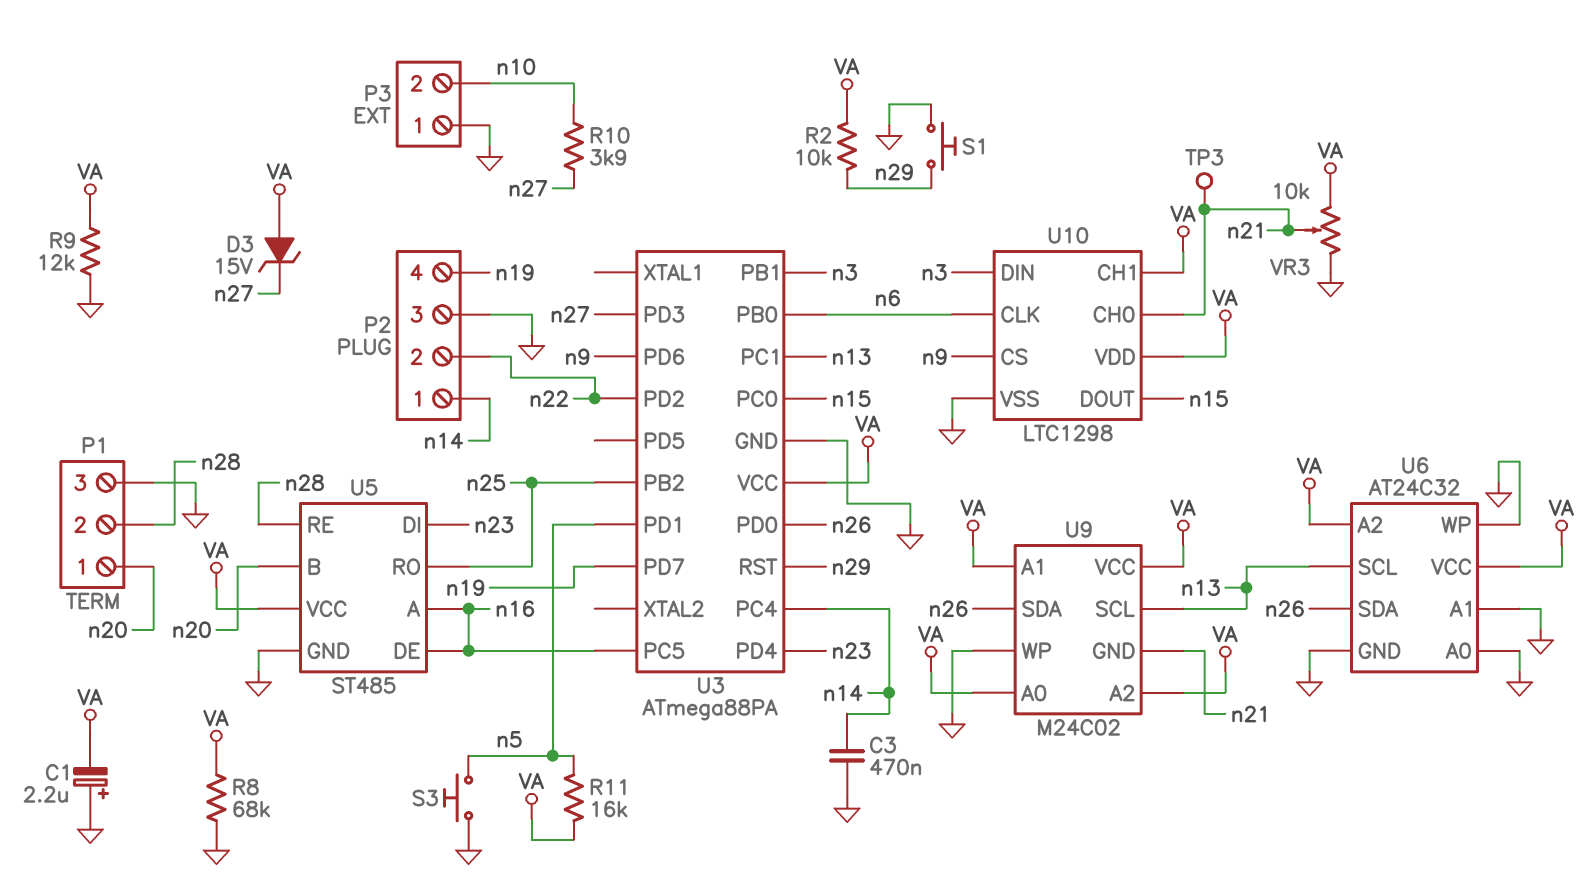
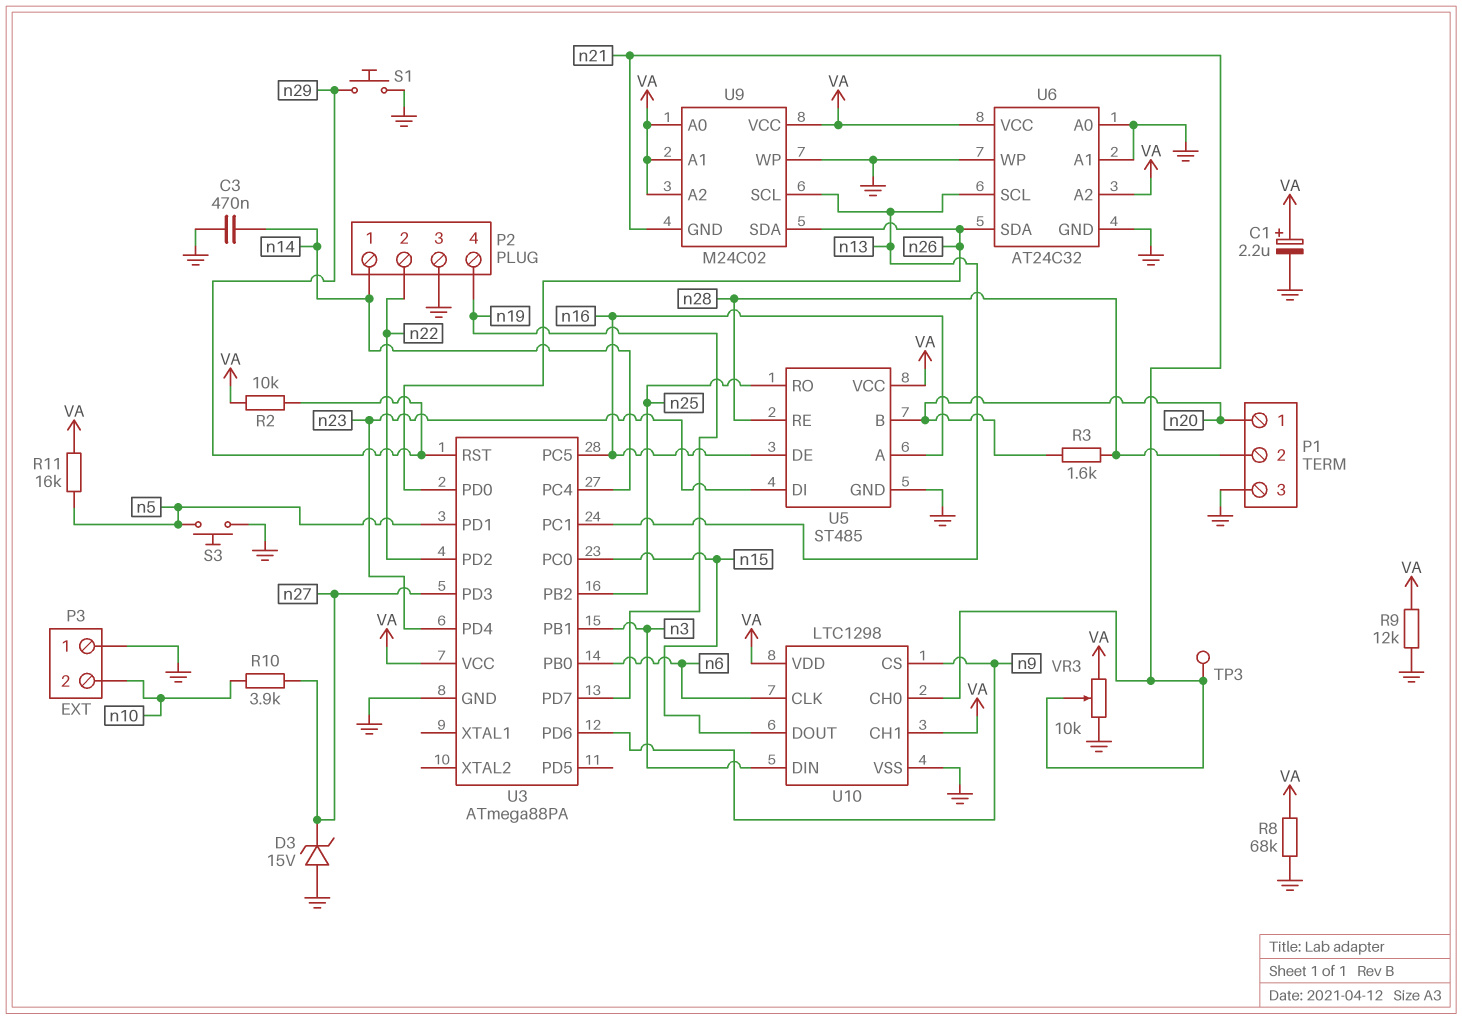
C1: 2.2uF (plus GND, minus VA) -> 2.2uF (plus VA, minus GND)
D3: zener 15V (A VA, K n27) -> zener 15V (A GND, K n27)
R3: none -> 1.6k (n20, n28)

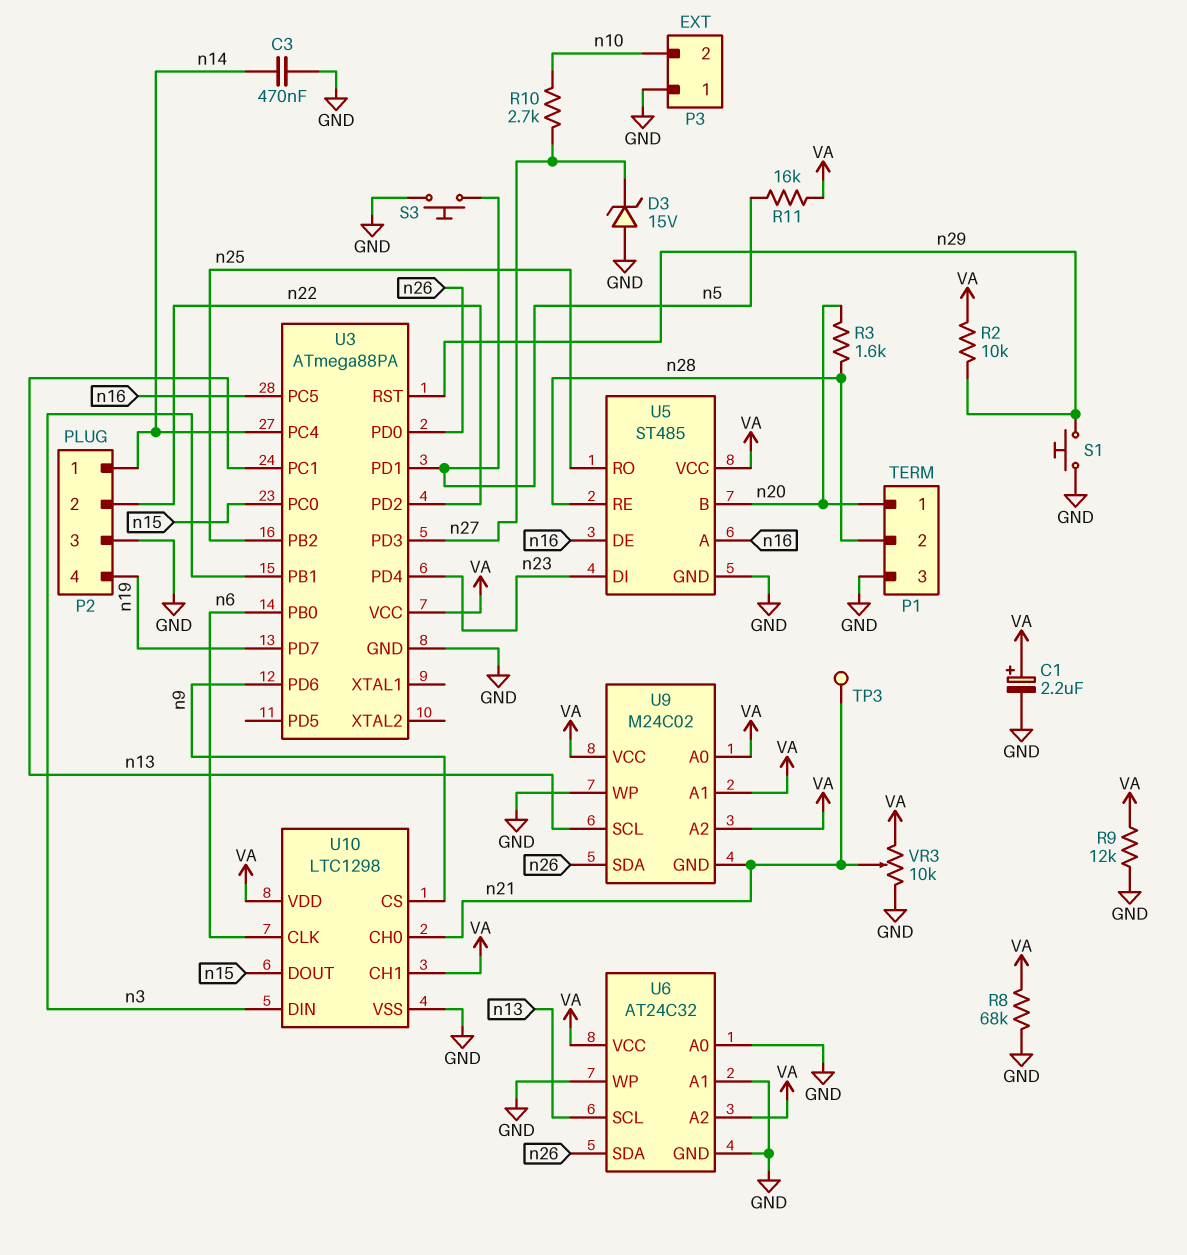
R10: 3.9k (n10, n27) -> 2.7k (n10, n27)

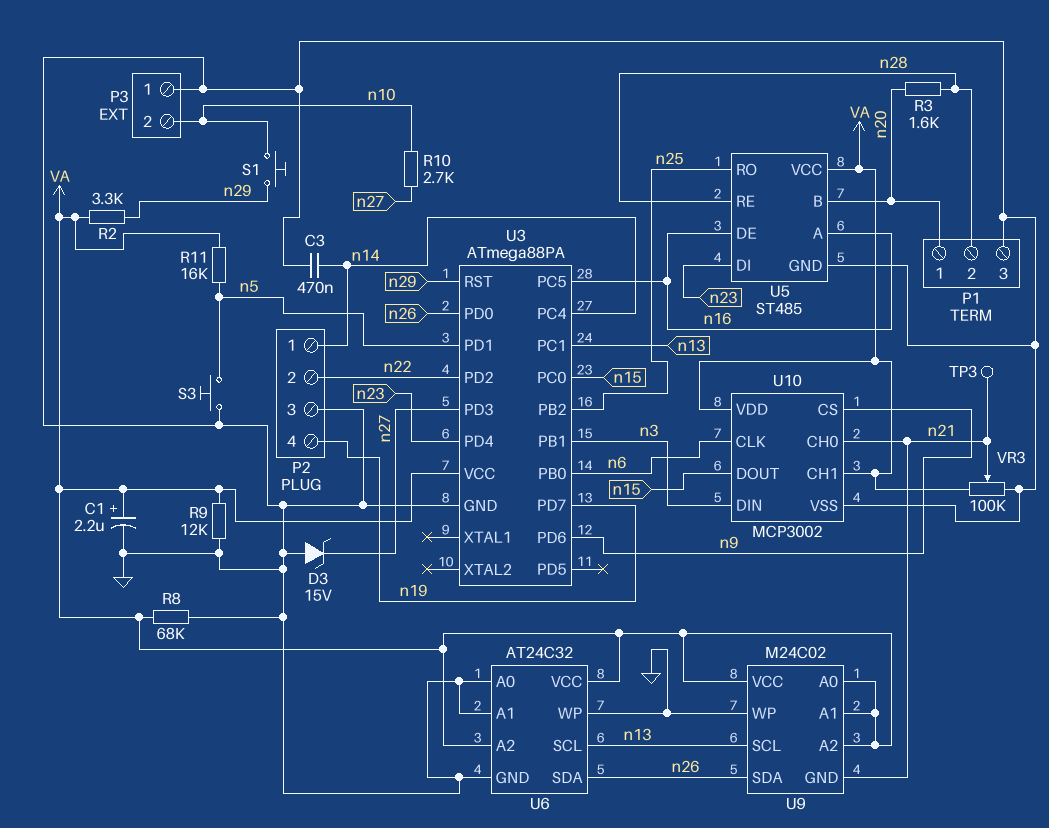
R2: 10k (VA, n29) -> 3.3k (VA, n29)
S1: button (GND, n29) -> button (n10, n29)
U10: LTC1298 -> MCP3002
VR3: 10k (GND, VA, wiper n21) -> 100k (GND, VA, wiper n21)

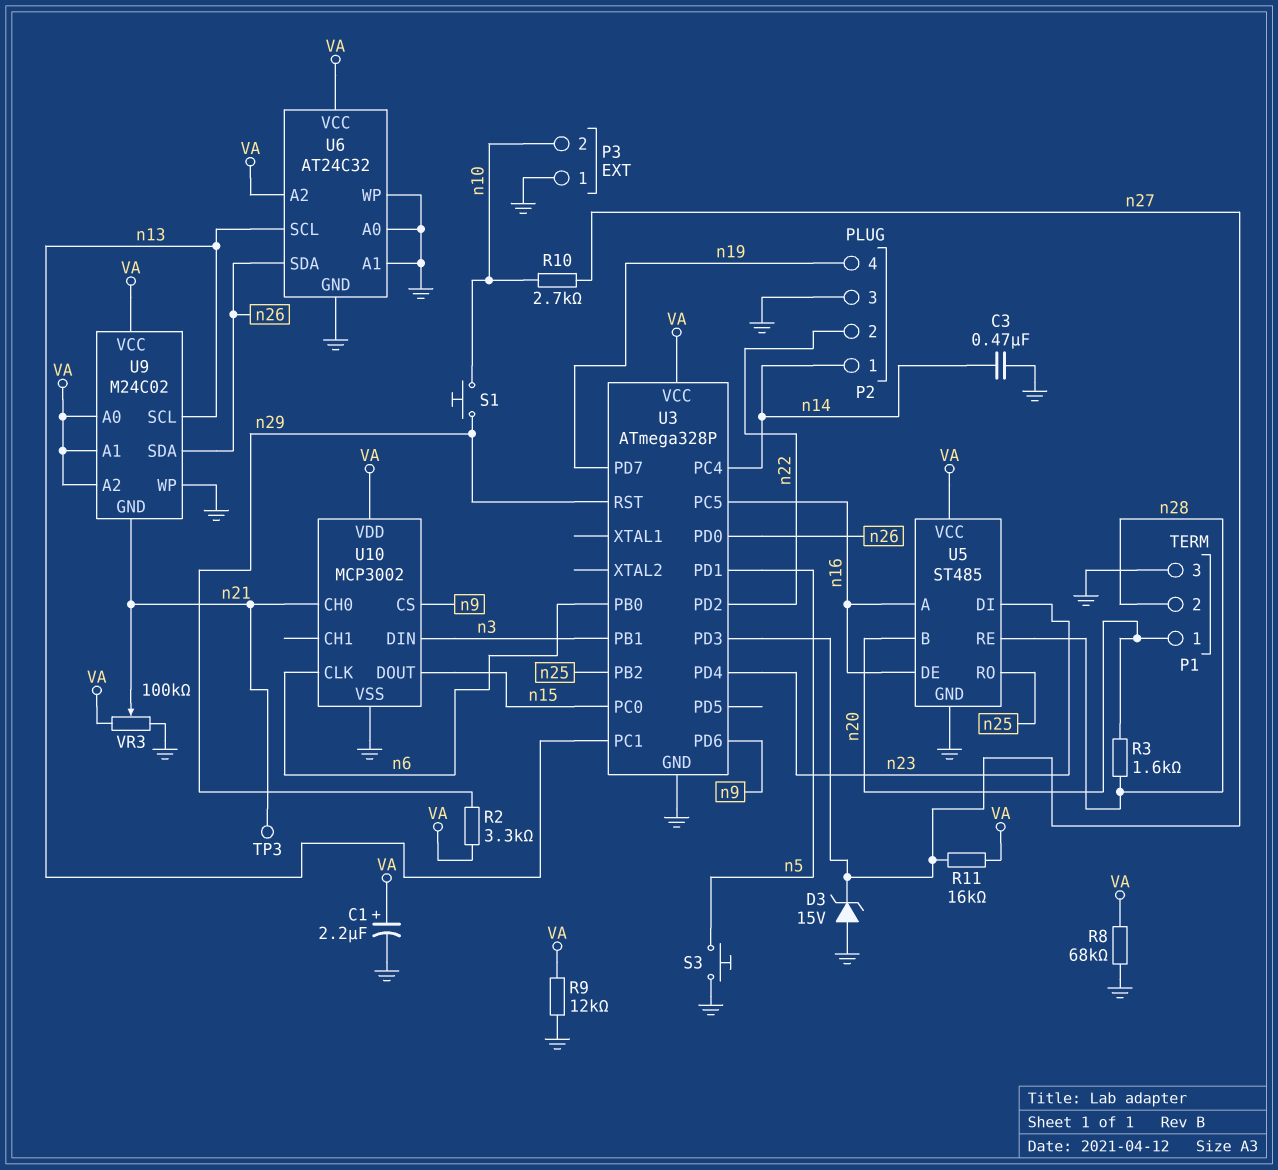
R11: 16k (VA, n5) -> 16k (VA, n27)
U3: ATmega88PA -> ATmega328P
U10 pin CH1: VA -> none

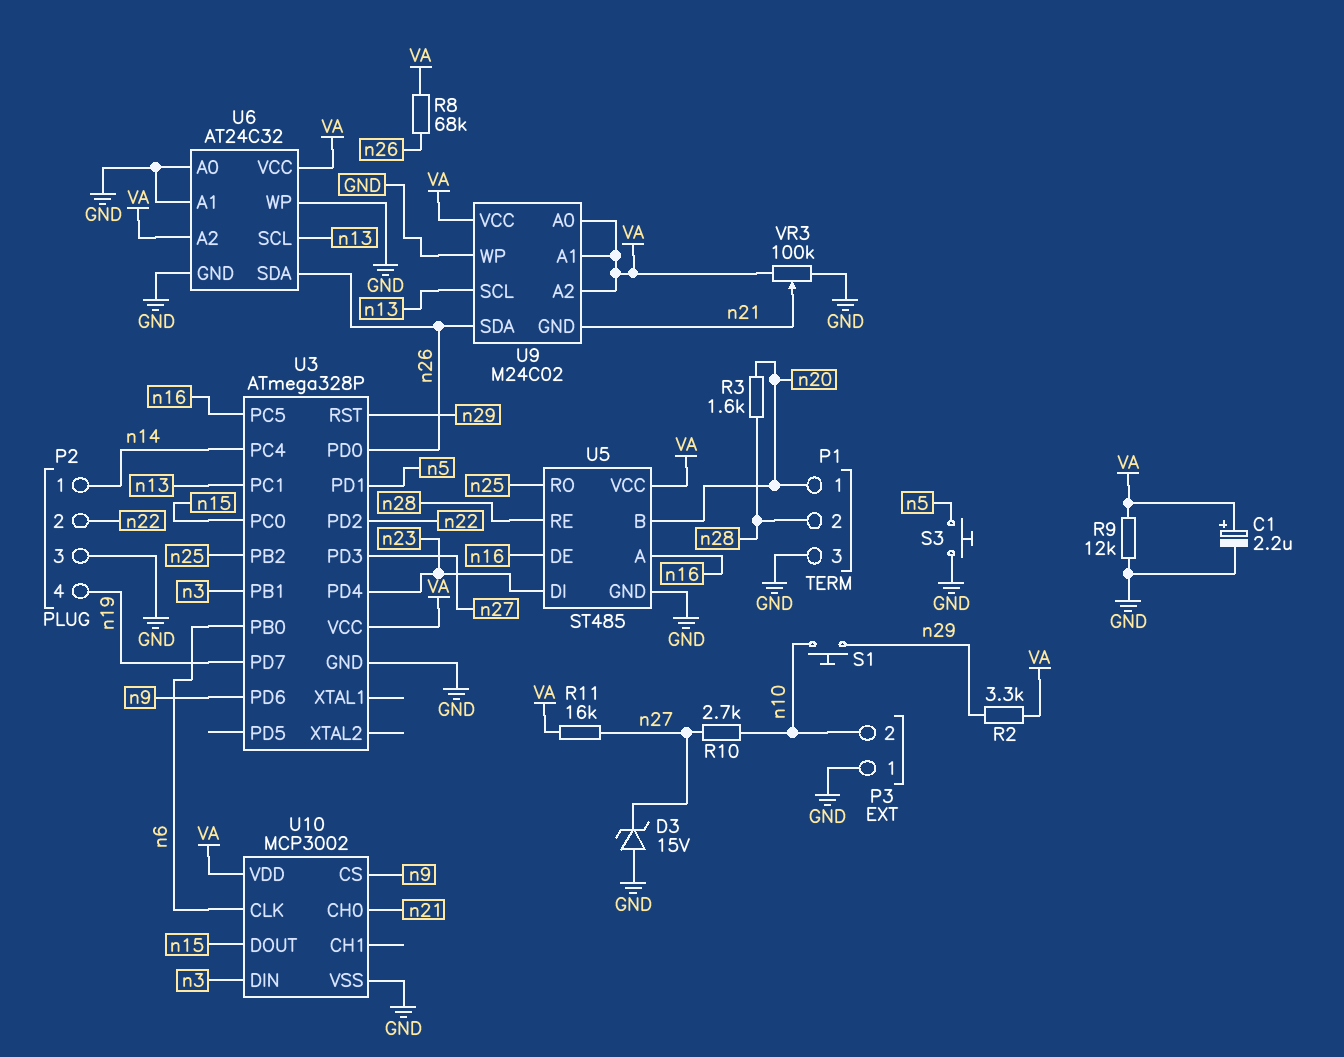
C3: 470nF (GND, n14) -> none
R8: 68k (GND, VA) -> 68k (VA, n26)
TP3: test point (n21) -> none

